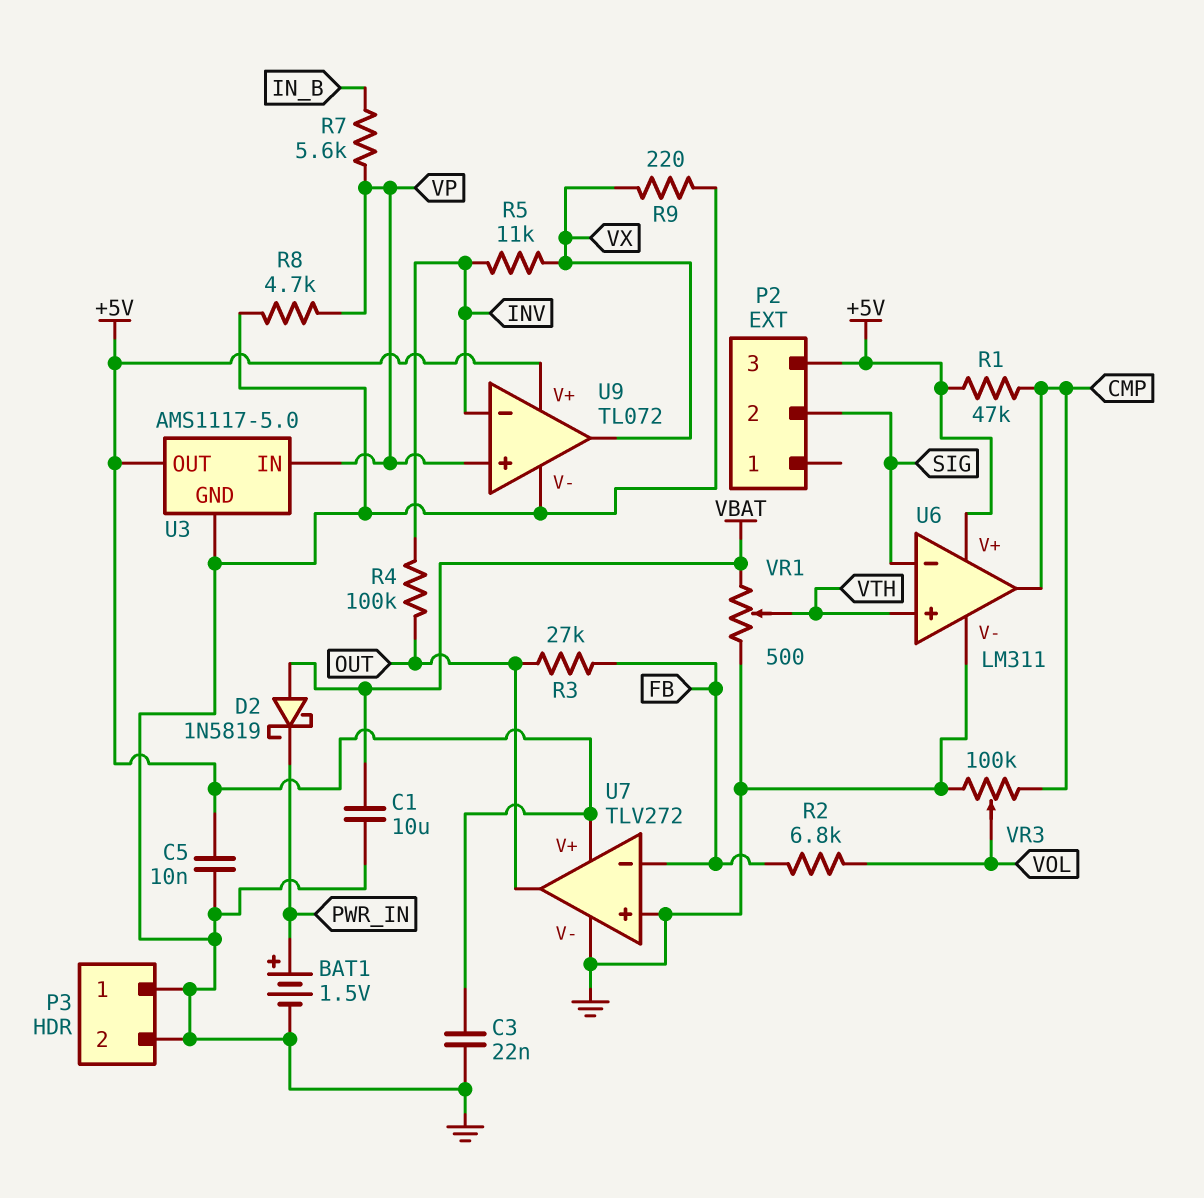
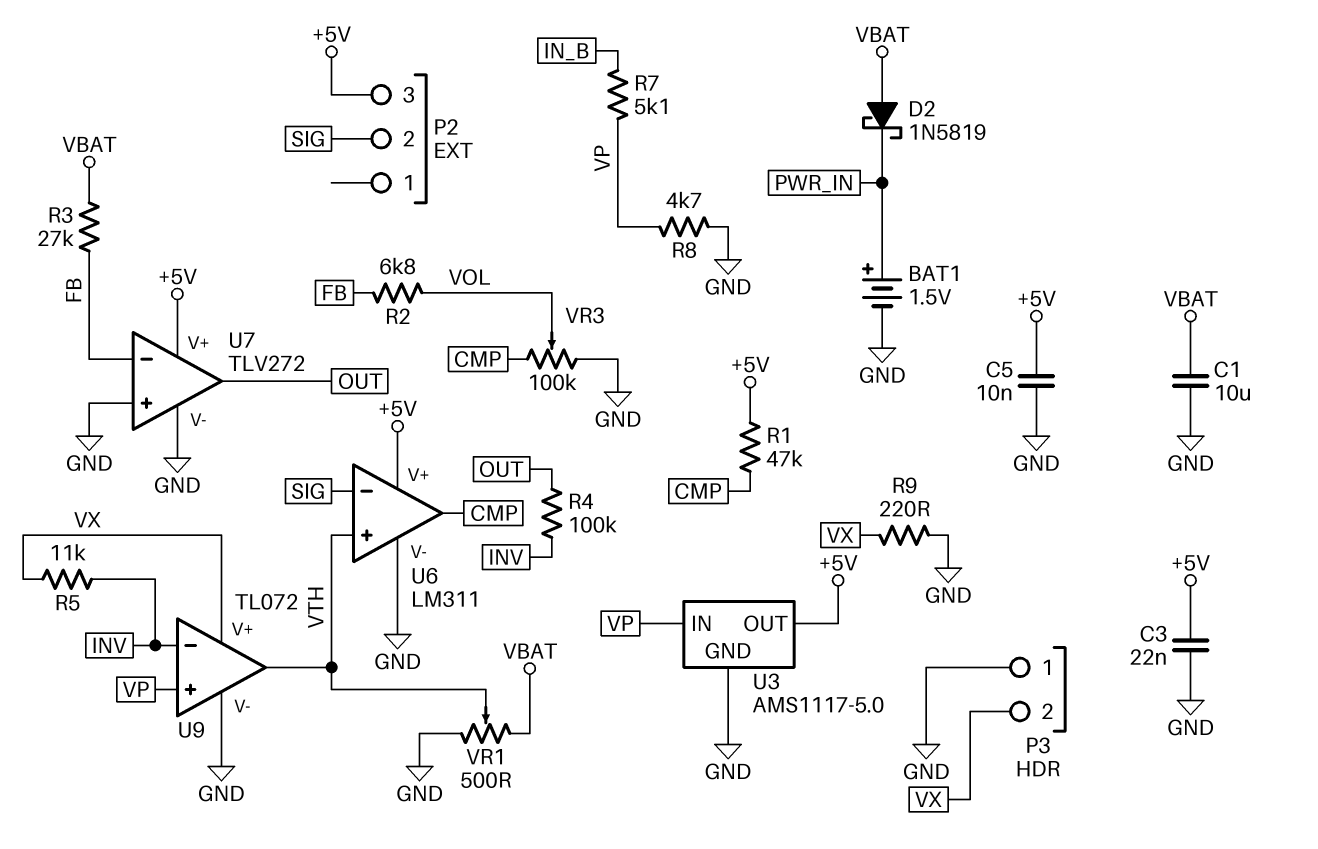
P3 pin 2: GND -> VX
R3: 27k (FB, OUT) -> 27k (FB, VBAT)
R7: 5.6k (IN_B, VP) -> 5.1k (IN_B, VP)
U9 pin V+: +5V -> VX
U9 pin out: VX -> VTH

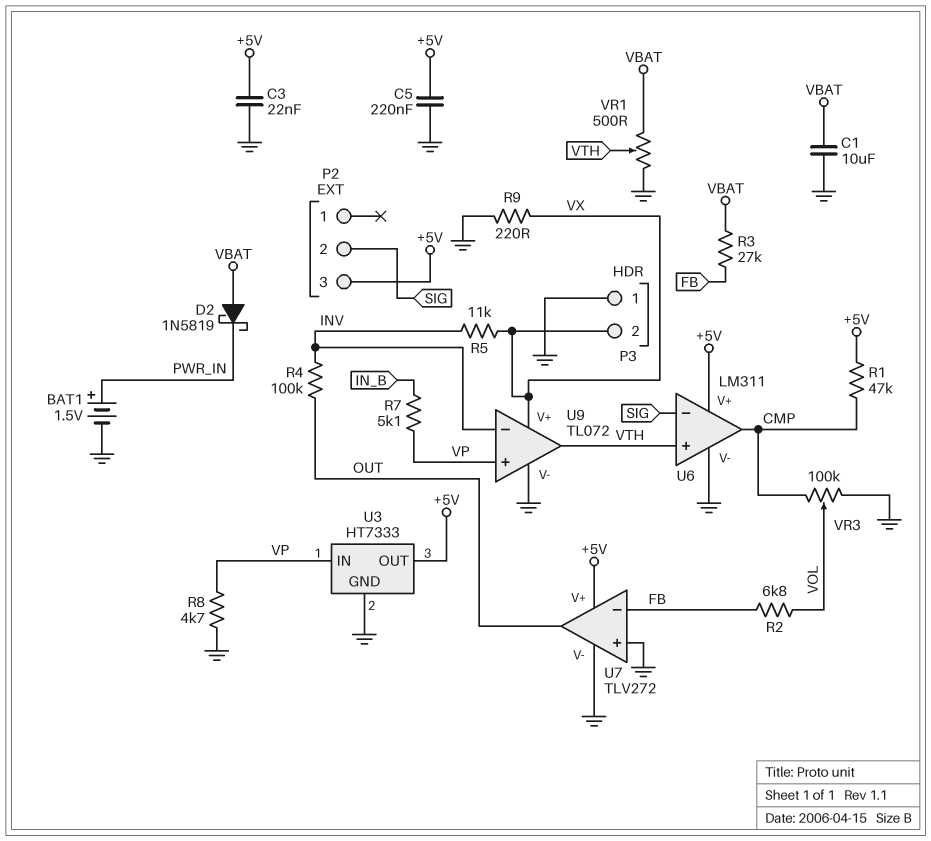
C5: 10nF (+5V, GND) -> 220nF (+5V, GND)
U3: AMS1117-5.0 -> HT7333

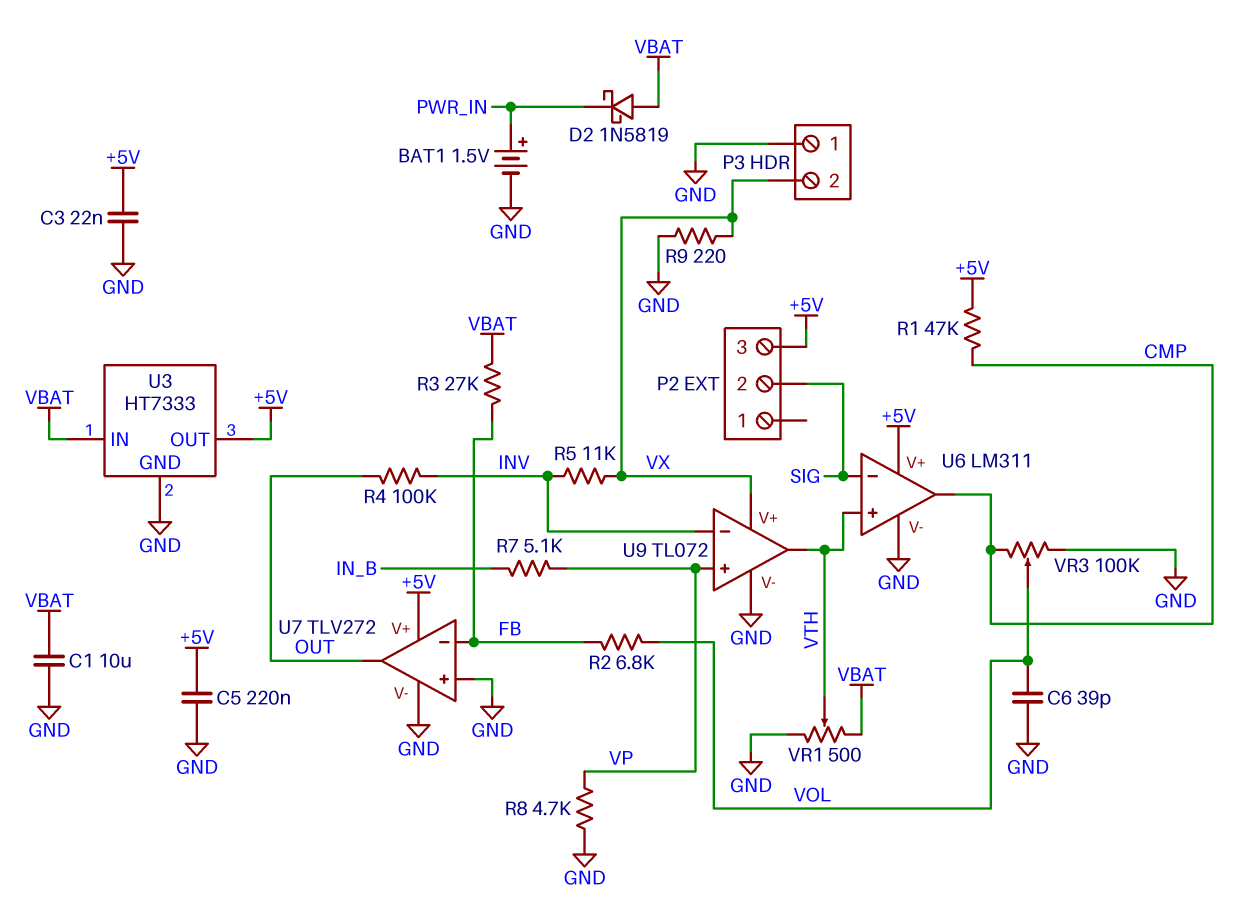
C6: none -> 39pF (GND, VOL)
U3 pin IN: VP -> VBAT

